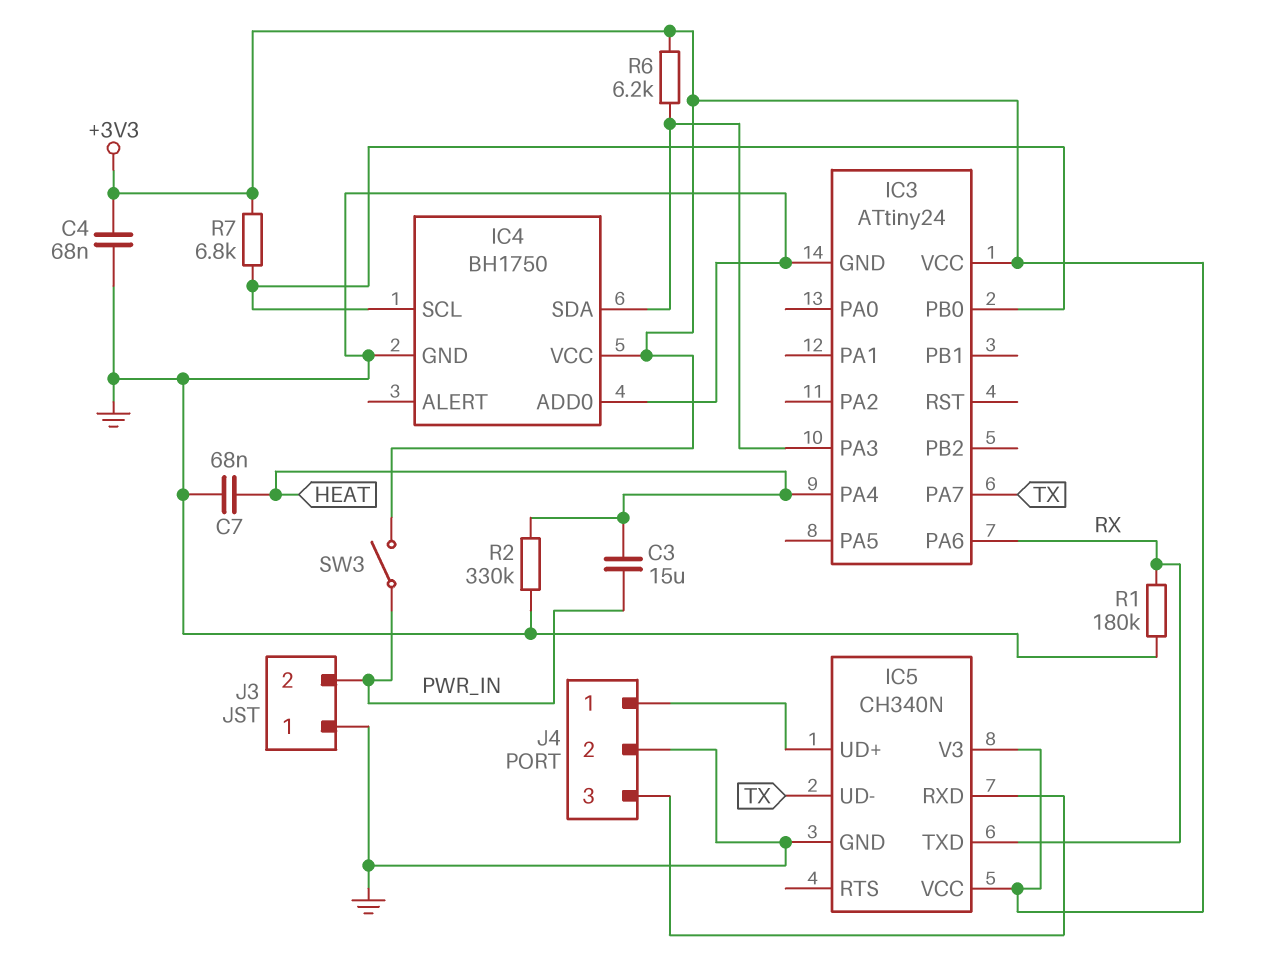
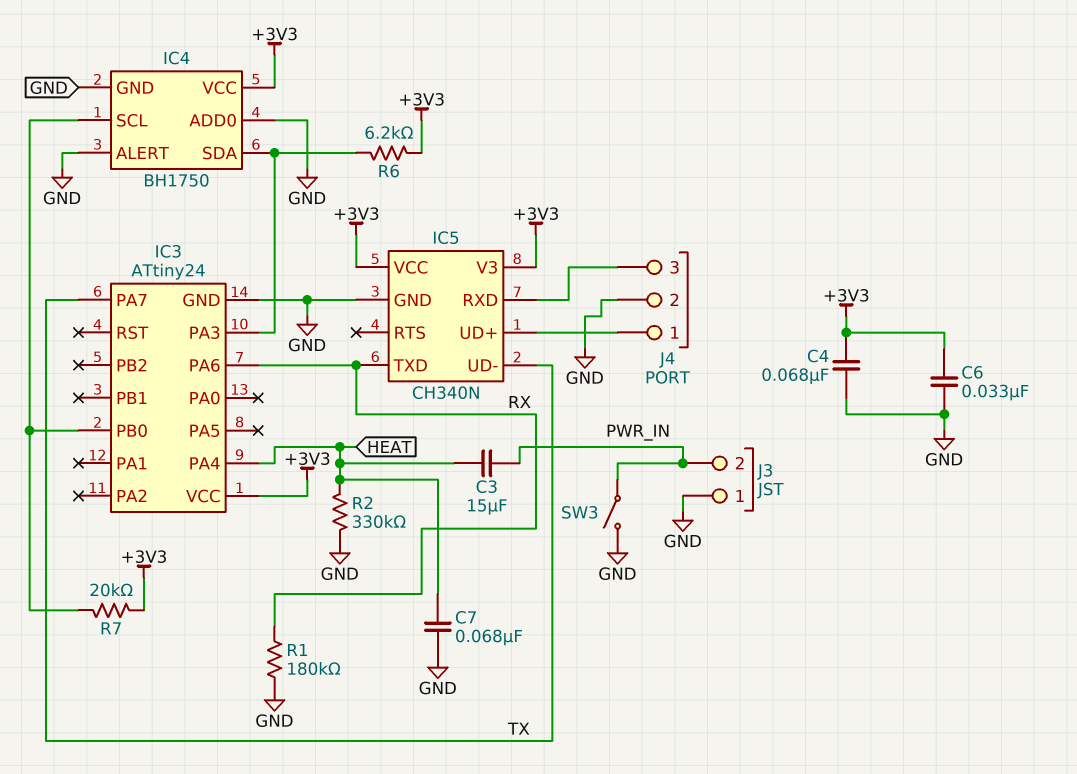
C6: none -> 33nF (+3V3, GND)
IC4 pin ALERT: none -> GND
R7: 6.8k (+3V3, IC3/PB0) -> 20k (+3V3, IC3/PB0)
SW3: switch (+3V3, PWR_IN) -> switch (GND, PWR_IN)

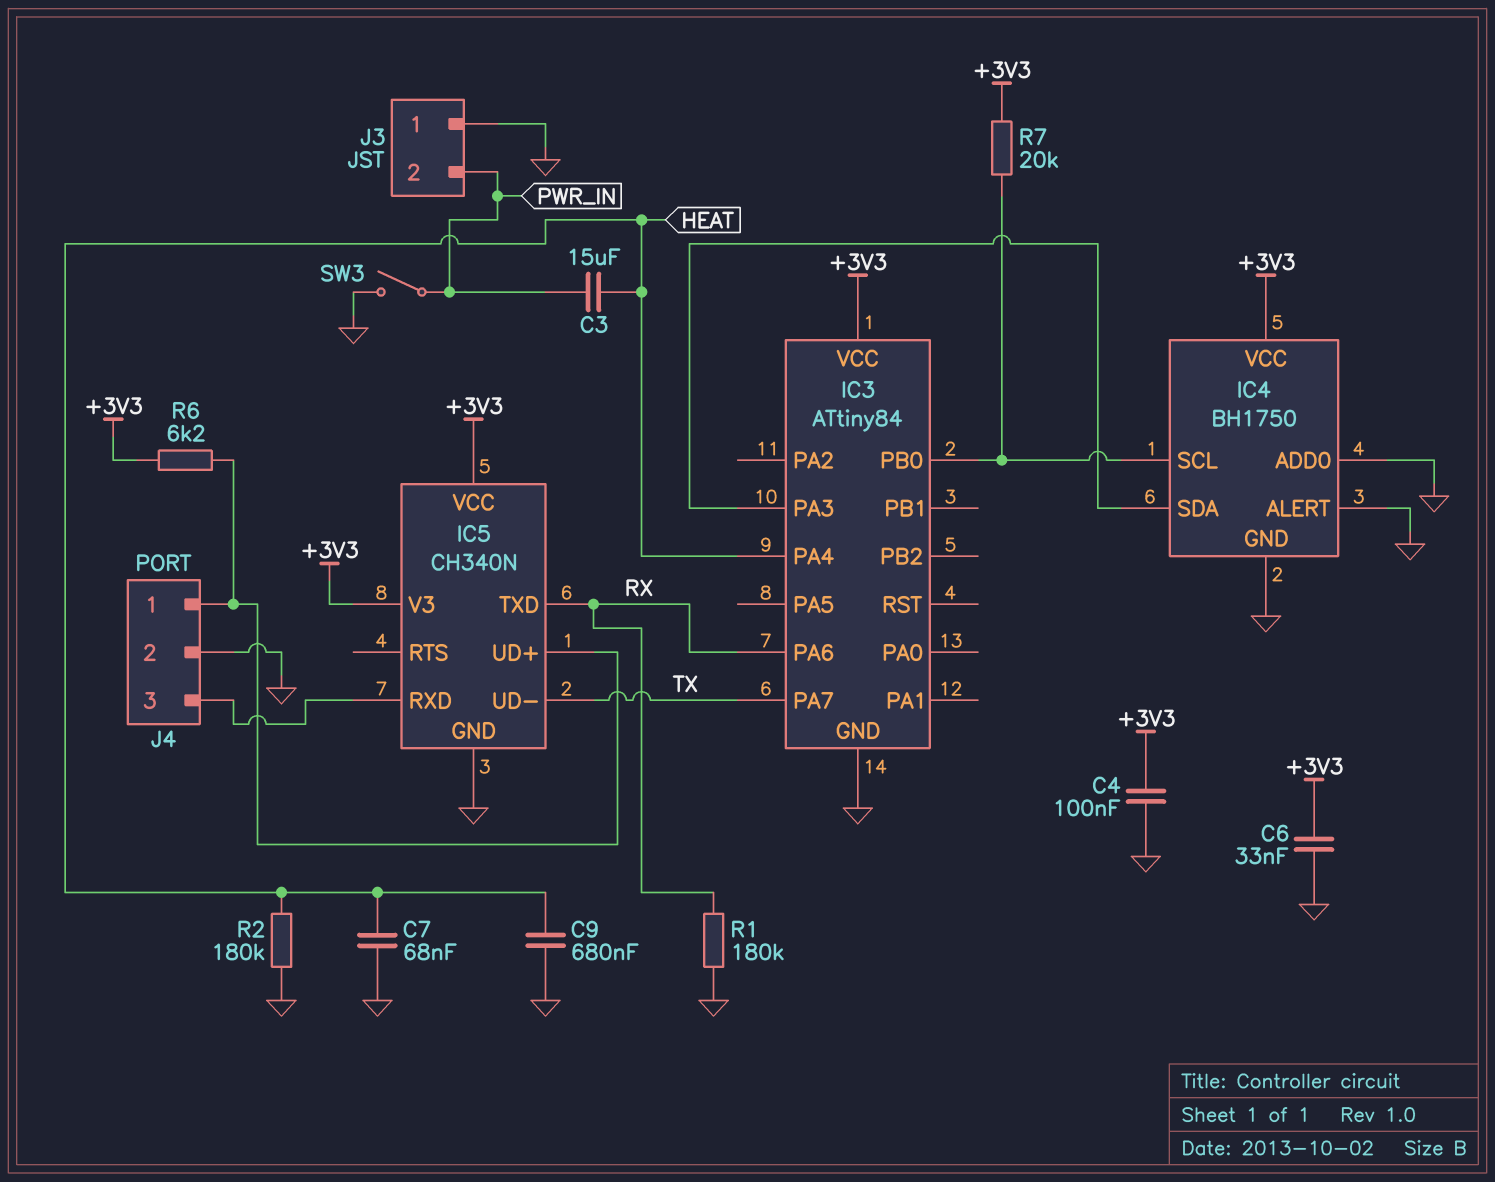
C4: 68nF (+3V3, GND) -> 100nF (+3V3, GND)
C9: none -> 680nF (GND, HEAT)
IC3: ATtiny24 -> ATtiny84
R2: 330k (GND, HEAT) -> 180k (GND, HEAT)
R6: 6.2k (+3V3, IC3/PA3) -> 6.2k (+3V3, IC5/UD+)

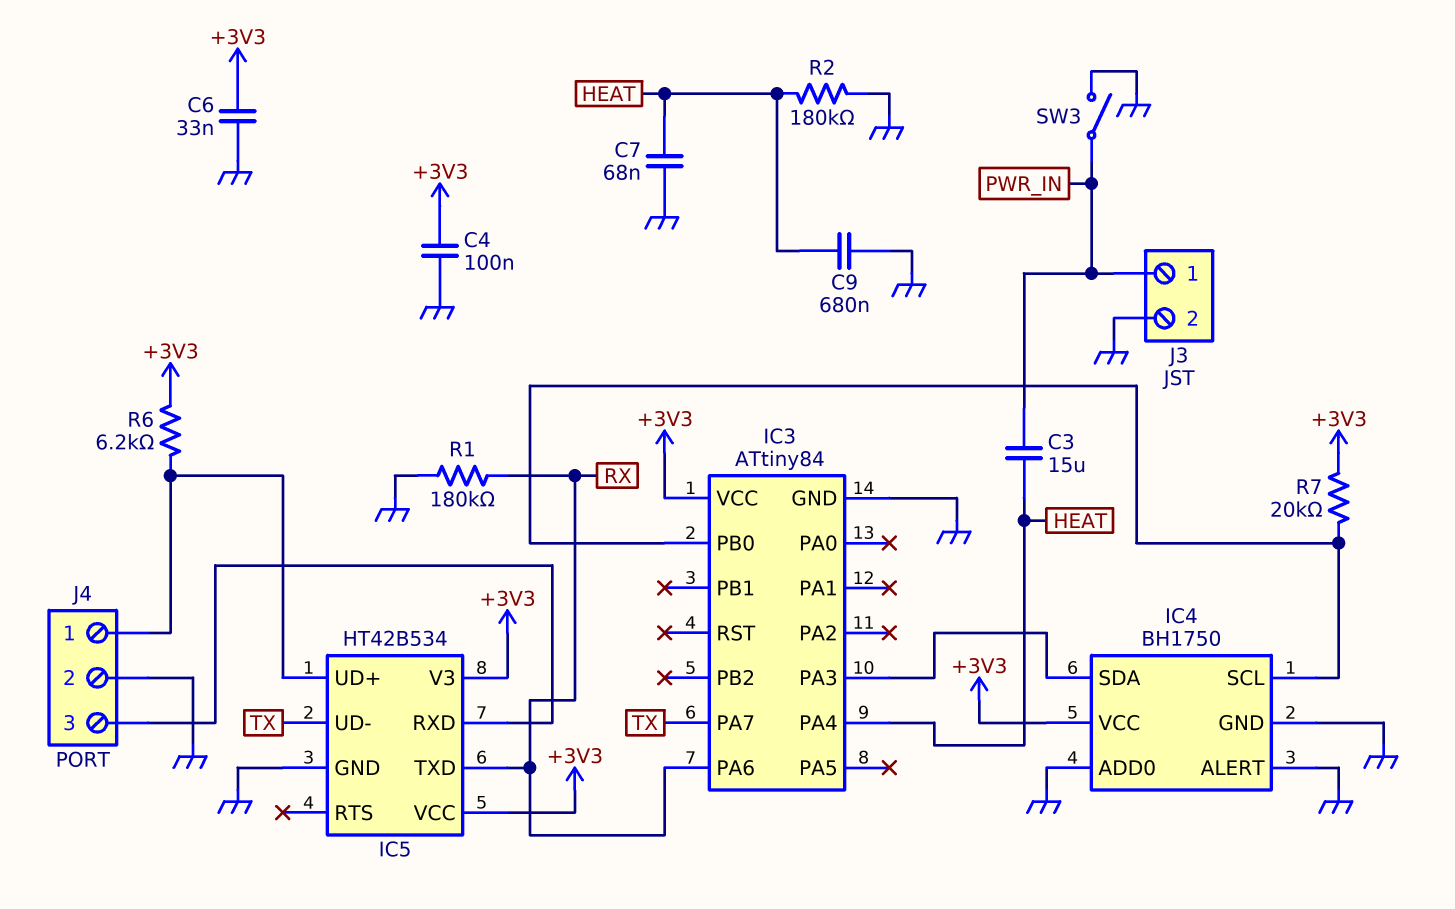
IC5: CH340N -> HT42B534
J3 pin 1: GND -> PWR_IN
J3 pin 2: PWR_IN -> GND

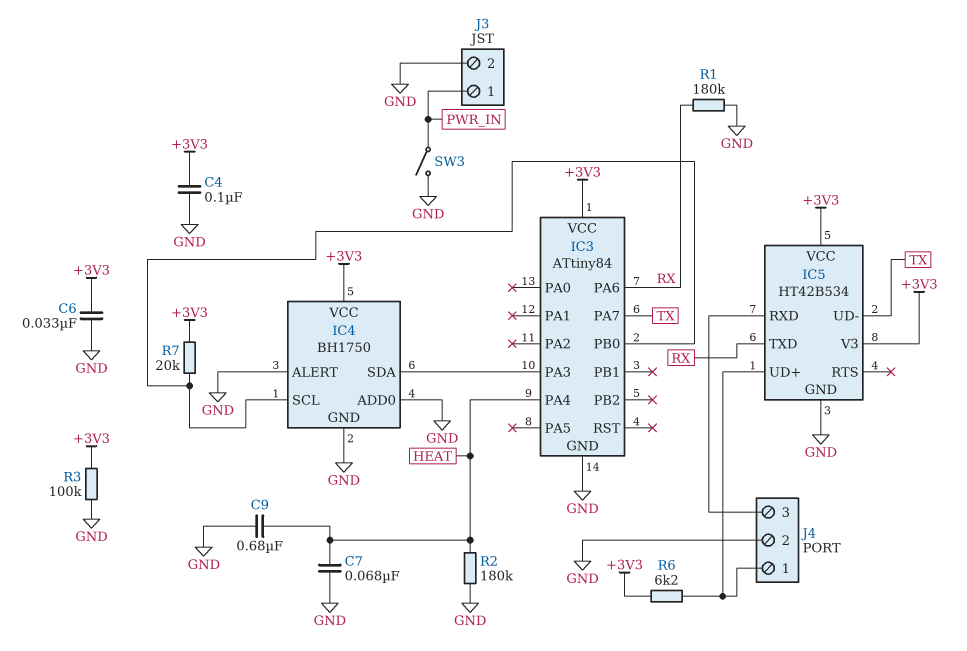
C3: 15uF (HEAT, PWR_IN) -> none
R3: none -> 100k (+3V3, GND)

